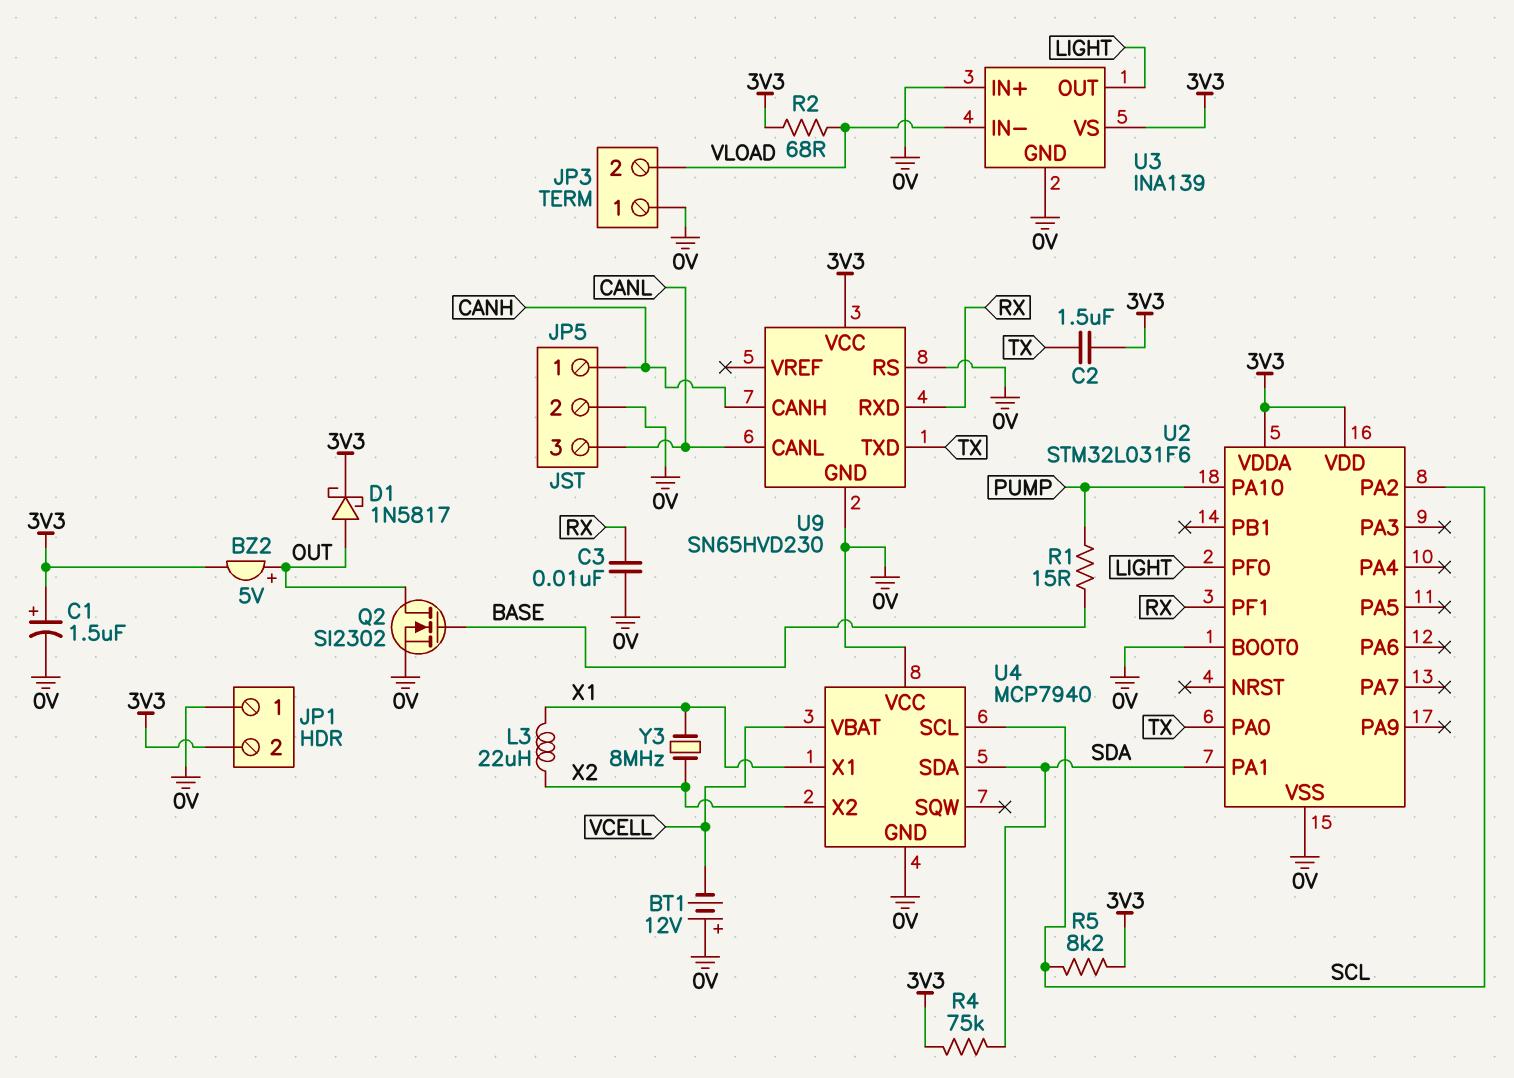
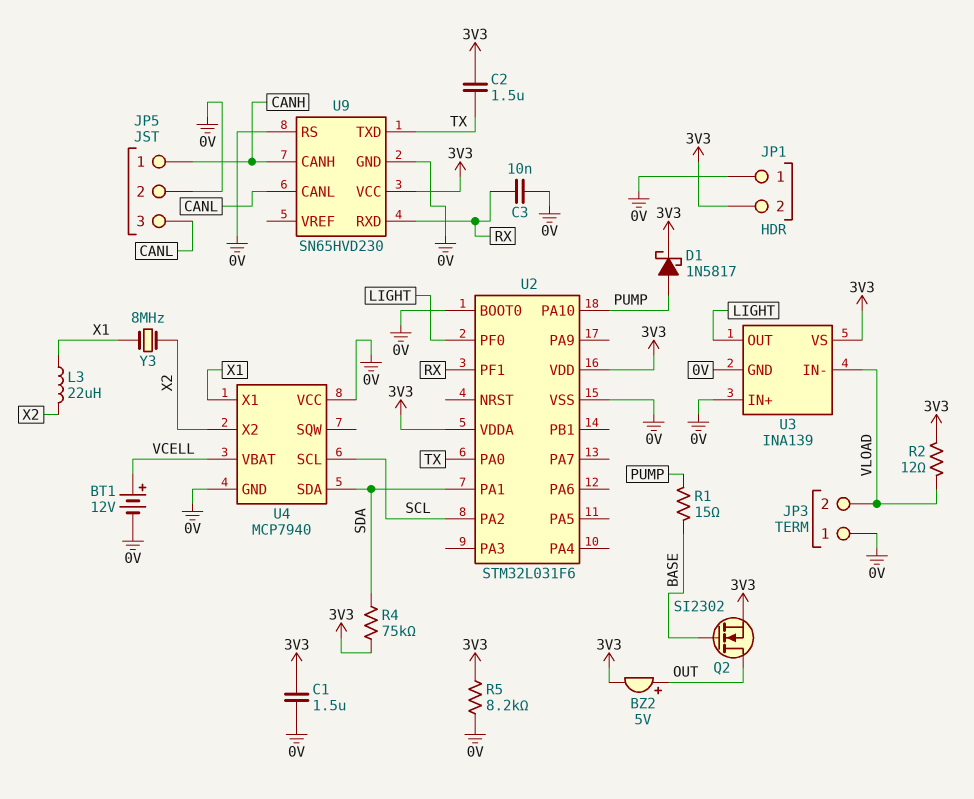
BT1: 12V (plus 0V, minus VCELL) -> 12V (plus VCELL, minus 0V)
C1: 1.5uF (plus 3V3, minus 0V) -> 1.5uF (0V, 3V3)
D1: schottky 1N5817 (A OUT, K 3V3) -> schottky 1N5817 (A PUMP, K 3V3)
Q2: NMOS SI2302 (G BASE, D OUT, S 0V) -> NMOS SI2302 (G BASE, D OUT, S 3V3)
R2: 68 (3V3, VLOAD) -> 12 (3V3, VLOAD)
R5: 8.2k (3V3, SCL) -> 8.2k (0V, 3V3)

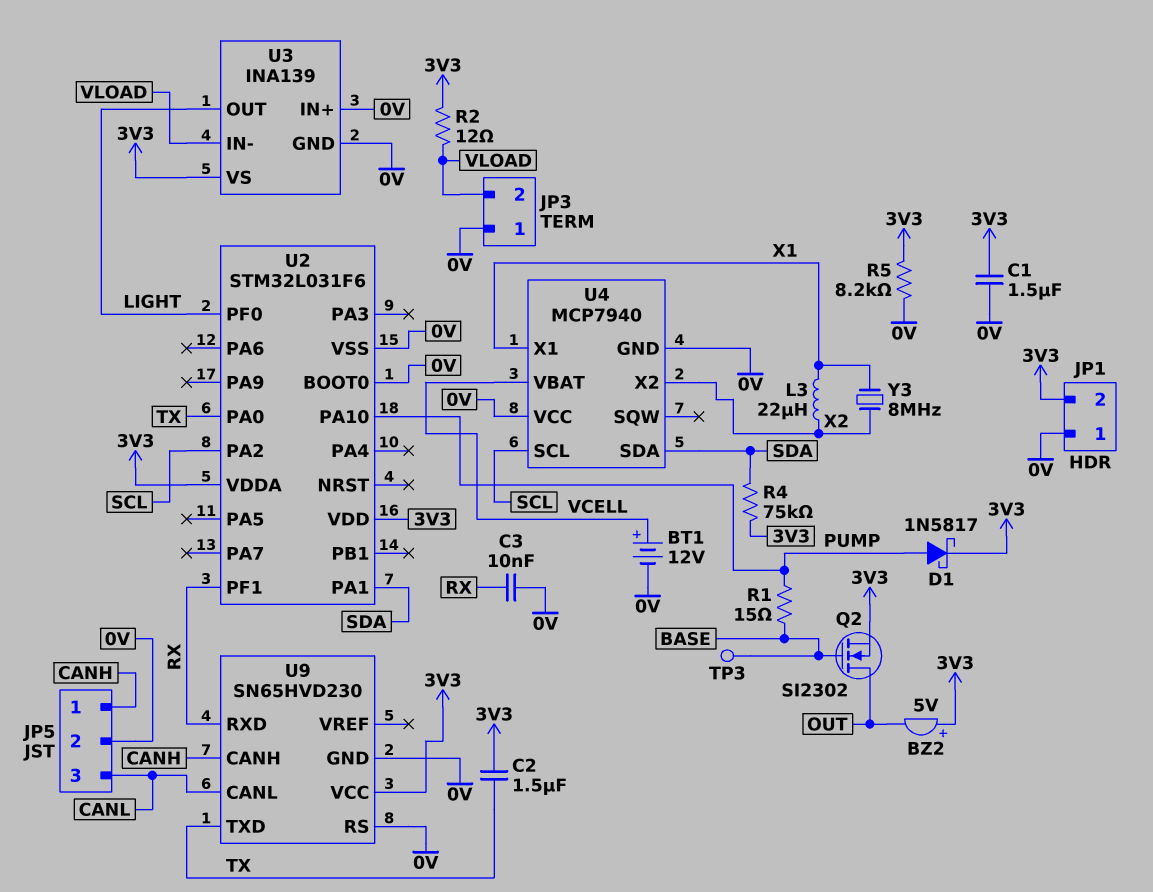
BZ2: buzzer 5V (plus OUT, minus 3V3) -> buzzer 5V (plus 3V3, minus OUT)
TP3: none -> test point (BASE)

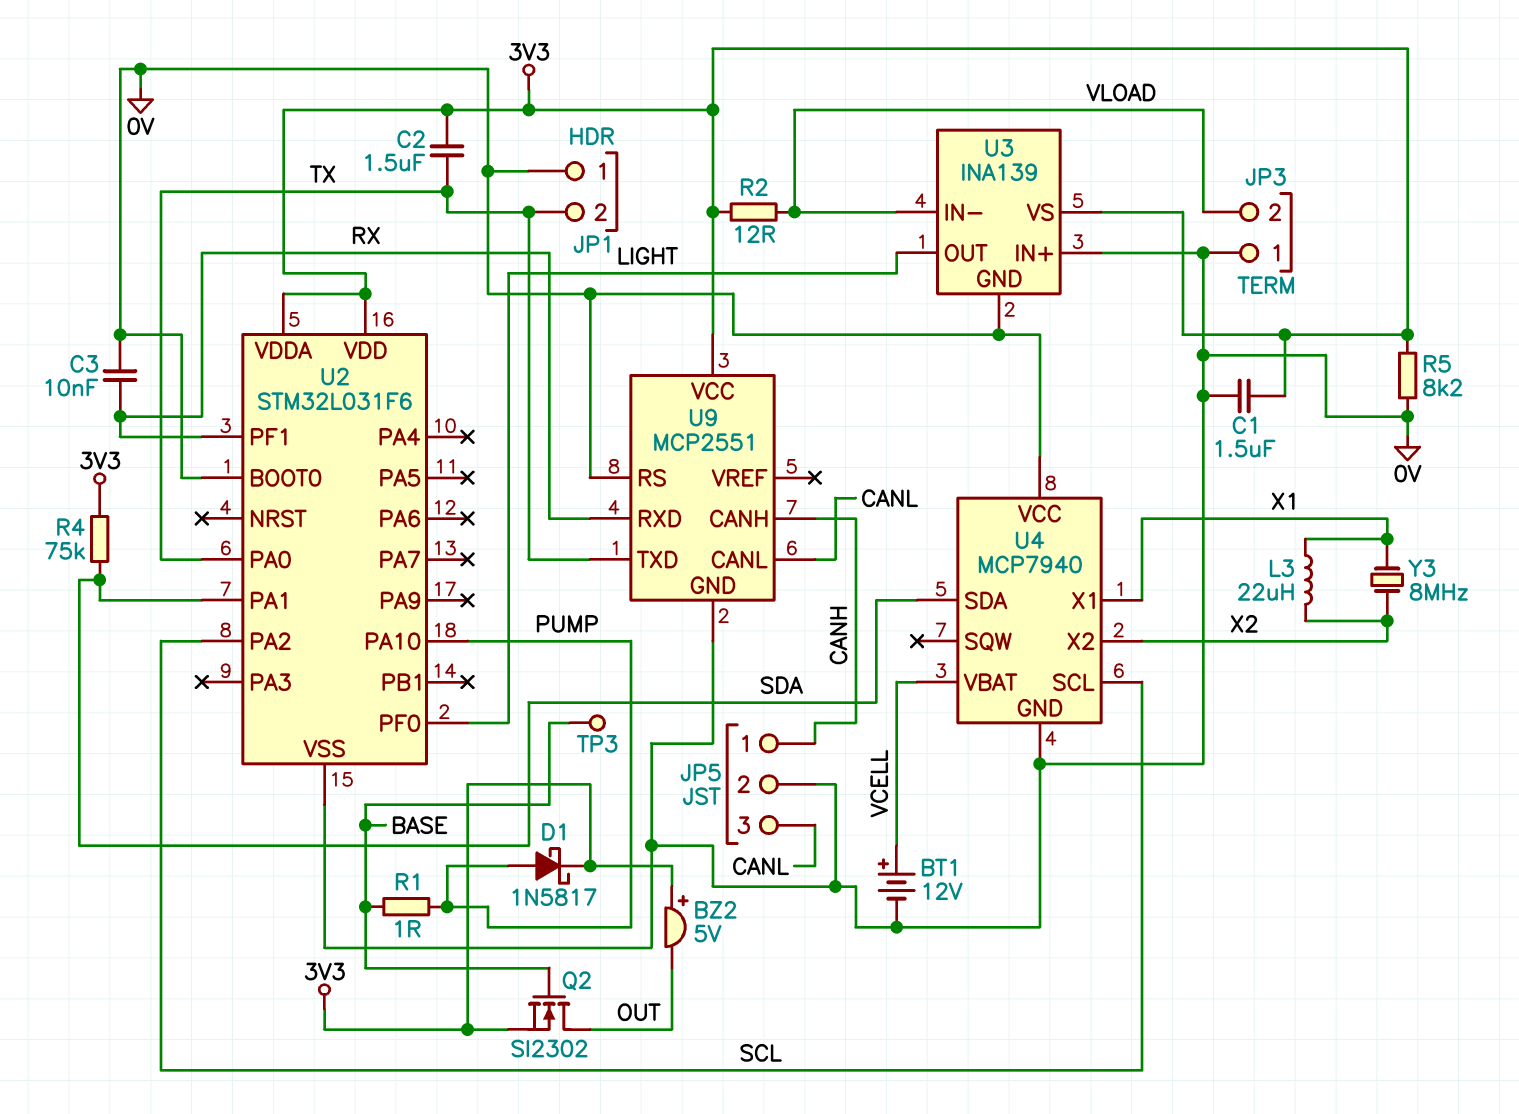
JP1 pin 2: 3V3 -> TX
R1: 15 (BASE, PUMP) -> 1 (BASE, PUMP)
U9: SN65HVD230 -> MCP2551

